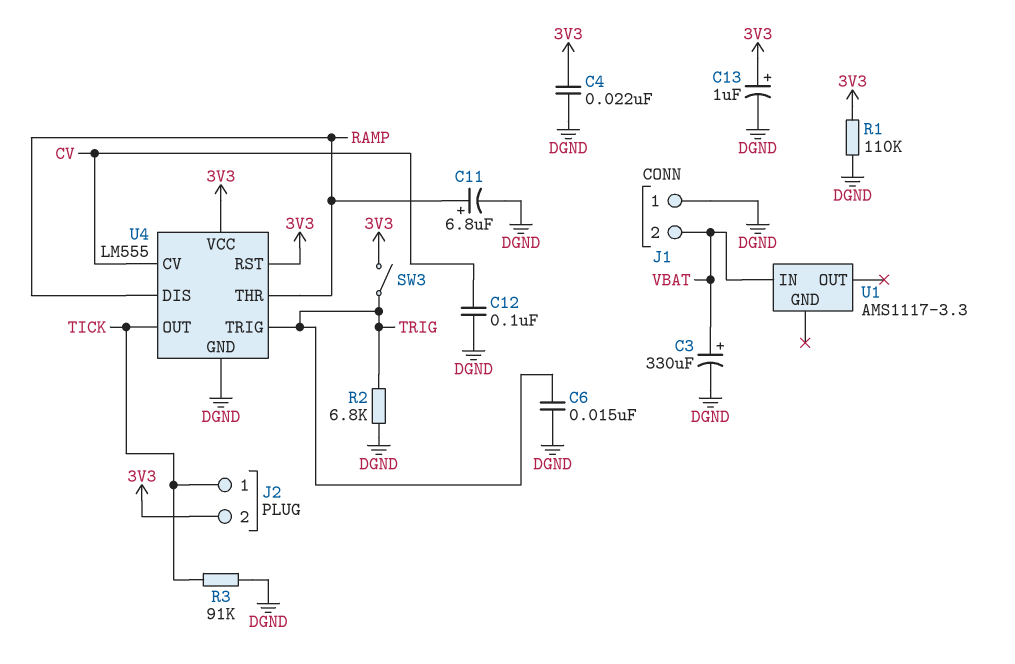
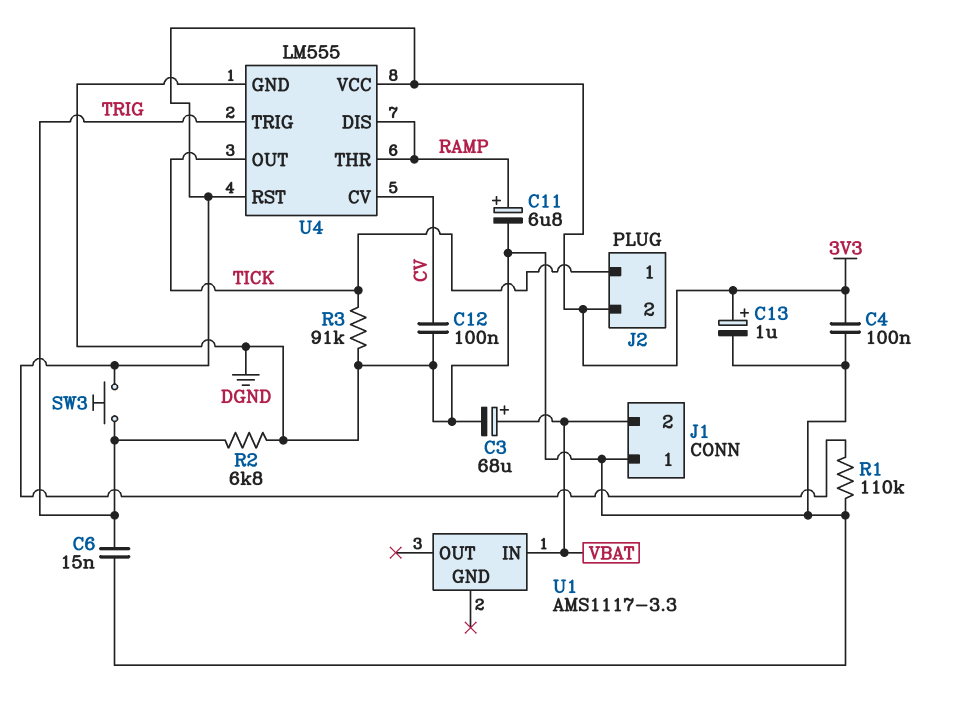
C3: 330uF (plus VBAT, minus DGND) -> 68uF (plus VBAT, minus DGND)
C4: 22nF (3V3, DGND) -> 100nF (3V3, DGND)
SW3: switch (3V3, TRIG) -> button (3V3, TRIG)

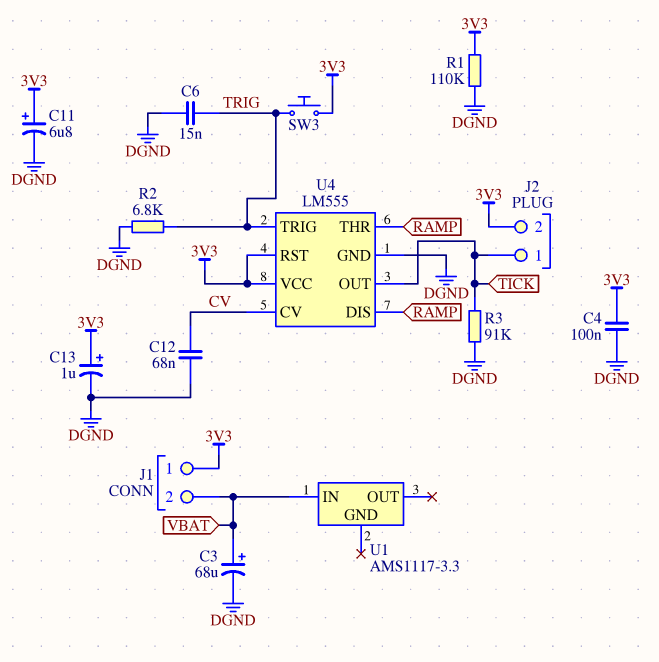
C11: 6.8uF (plus RAMP, minus DGND) -> 6.8uF (plus 3V3, minus DGND)
C12: 100nF (CV, DGND) -> 68nF (CV, DGND)
J1 pin 1: DGND -> 3V3

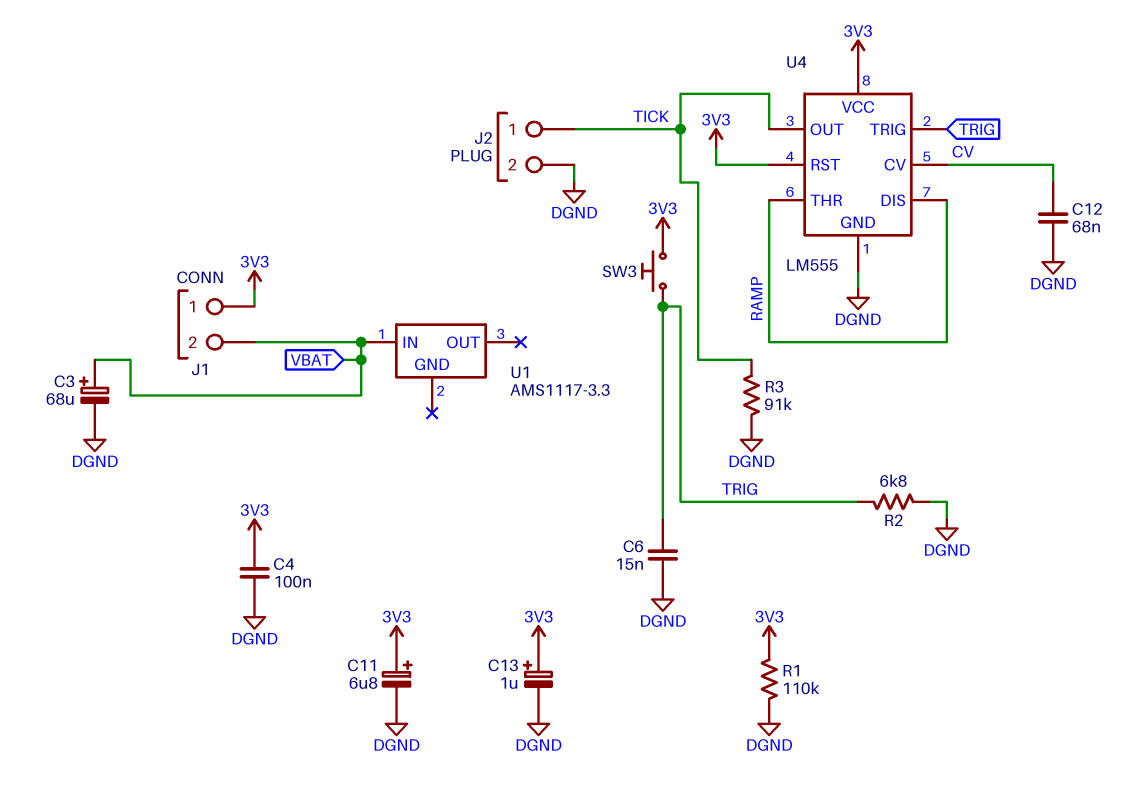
J2 pin 2: 3V3 -> DGND

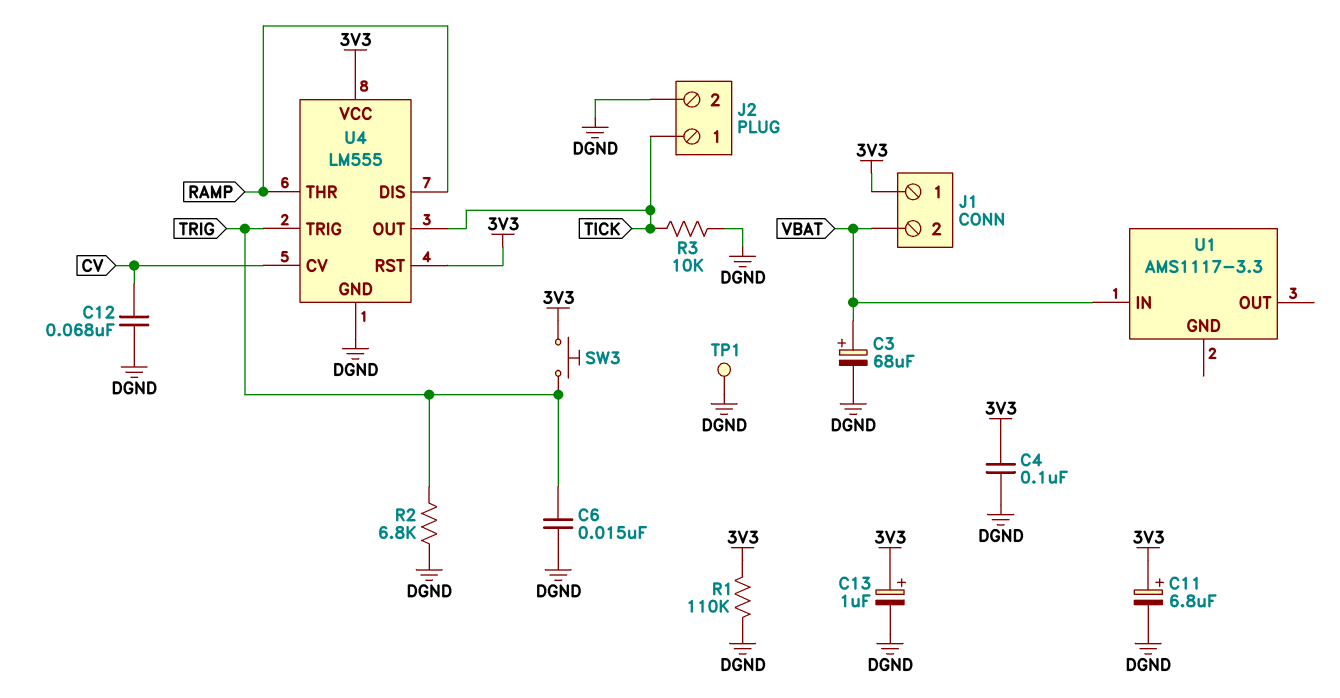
R3: 91k (DGND, TICK) -> 10k (DGND, TICK)
TP1: none -> test point (DGND)

